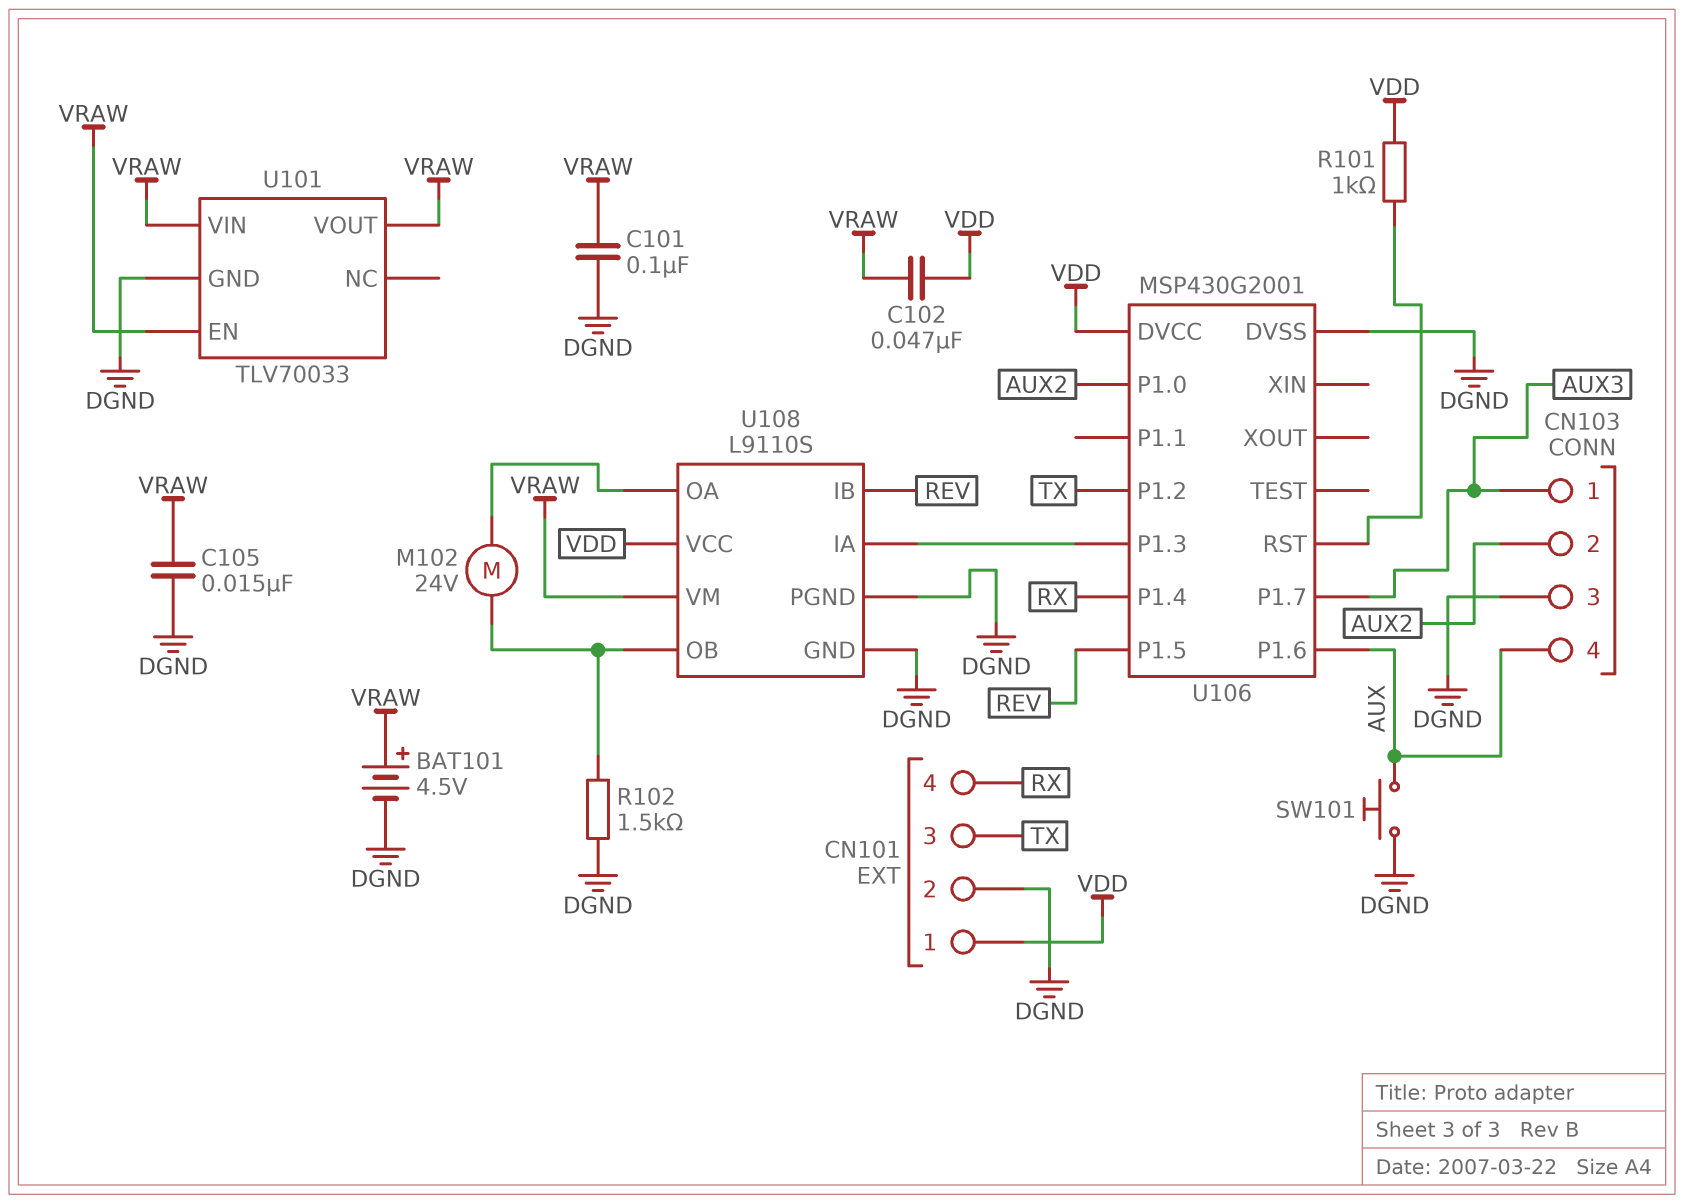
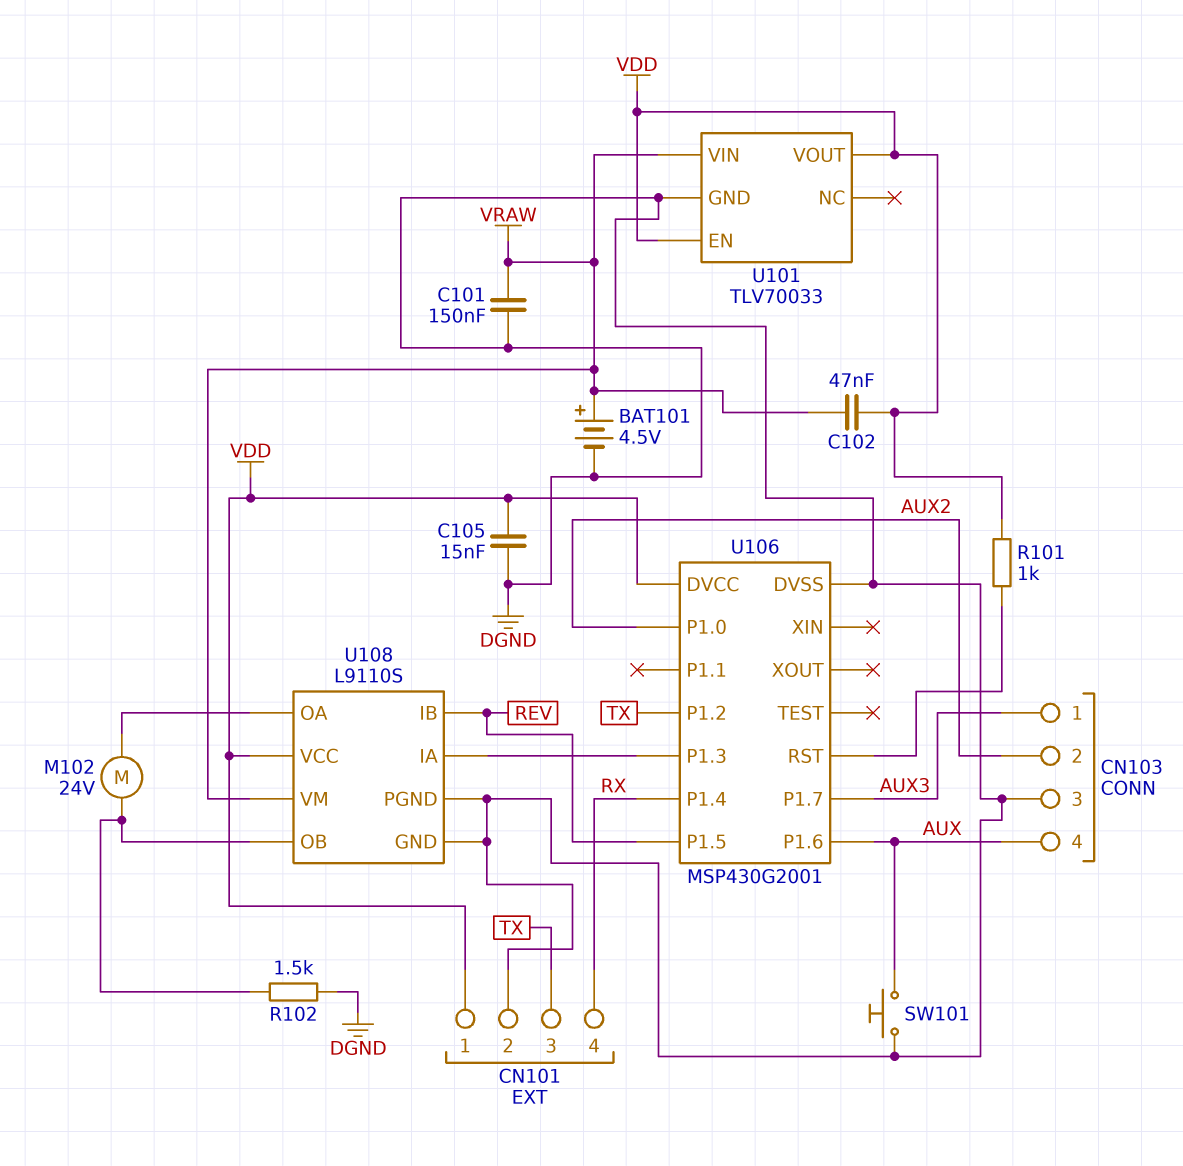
C101: 100nF (DGND, VRAW) -> 150nF (DGND, VRAW)
C105: 15nF (DGND, VRAW) -> 15nF (DGND, VDD)
U101 pin EN: VRAW -> VDD
U101 pin VOUT: VRAW -> VDD

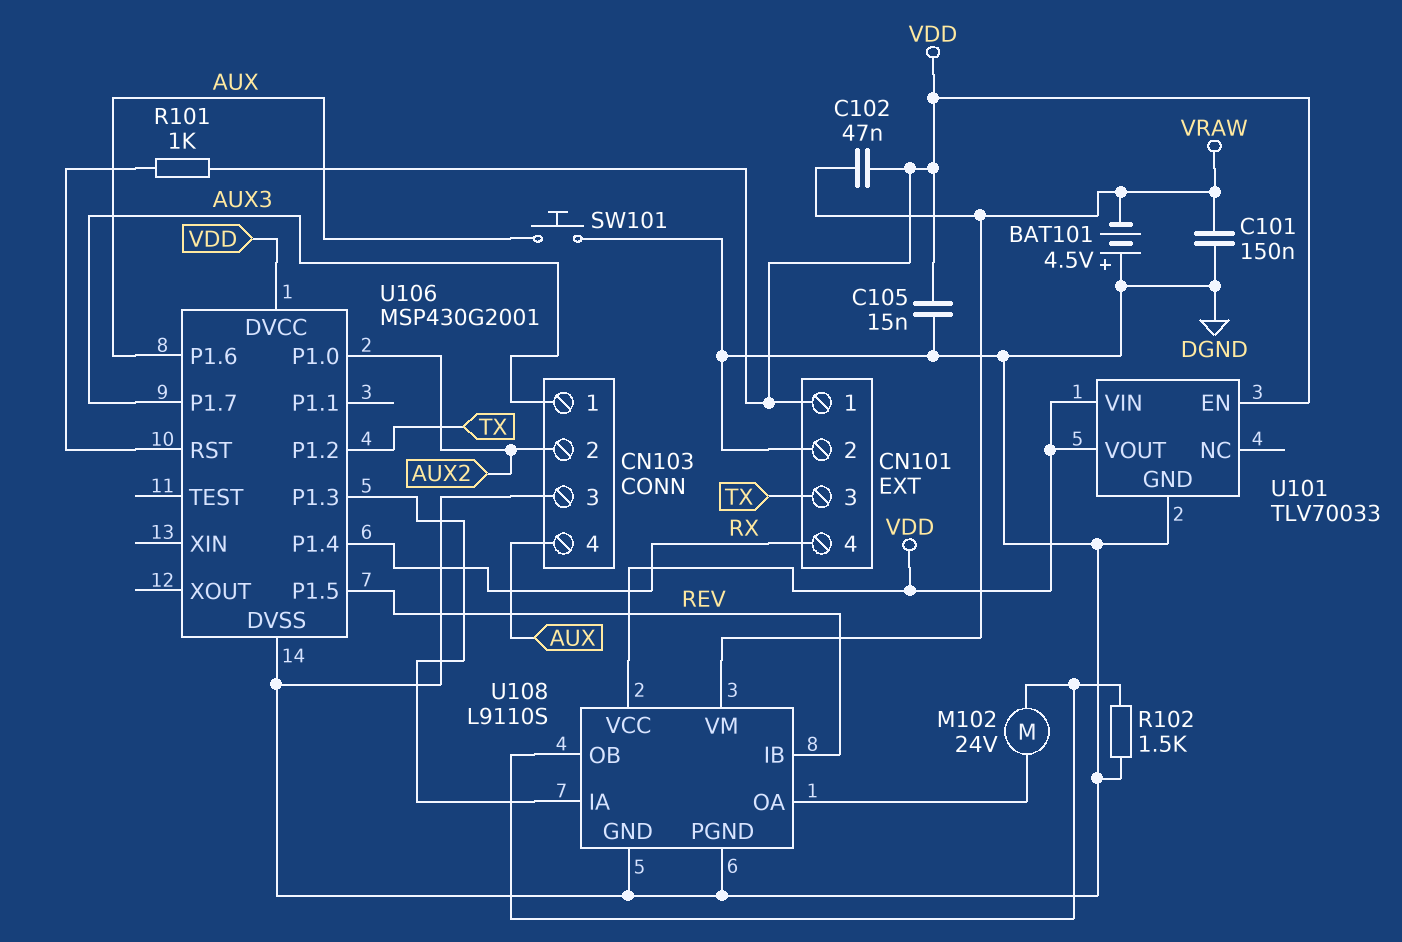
BAT101: 4.5V (plus VRAW, minus DGND) -> 4.5V (plus DGND, minus VRAW)
U101 pin VIN: VRAW -> VDD

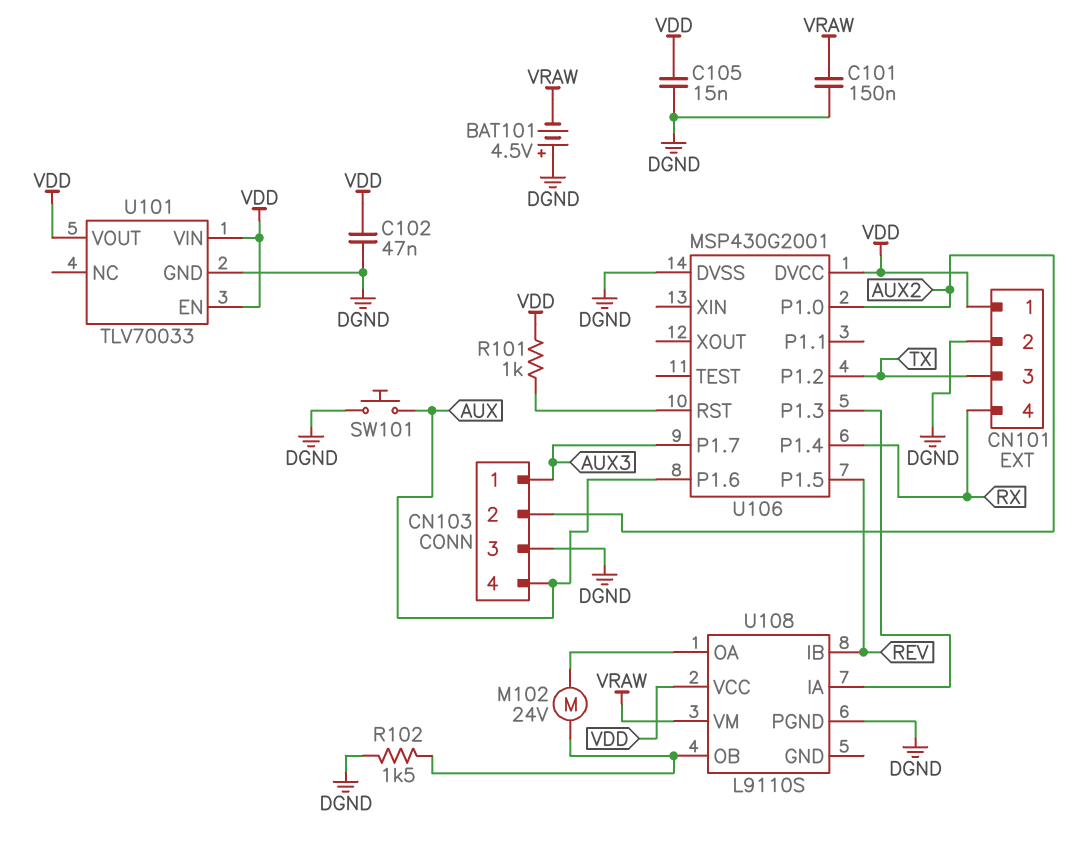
C102: 47nF (VDD, VRAW) -> 47nF (DGND, VDD)
U108 pin GND: DGND -> none

